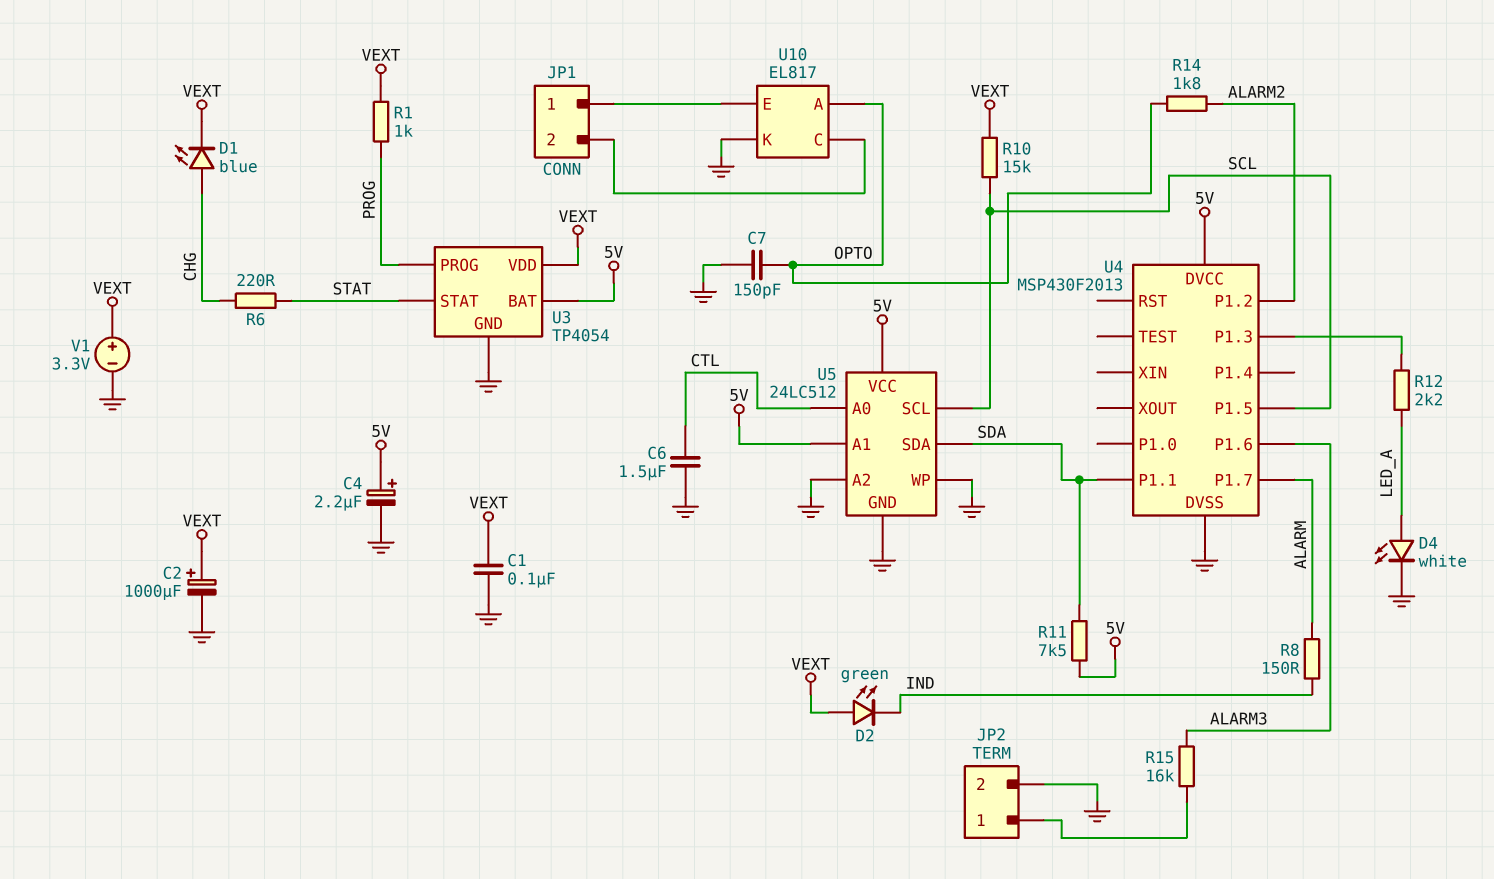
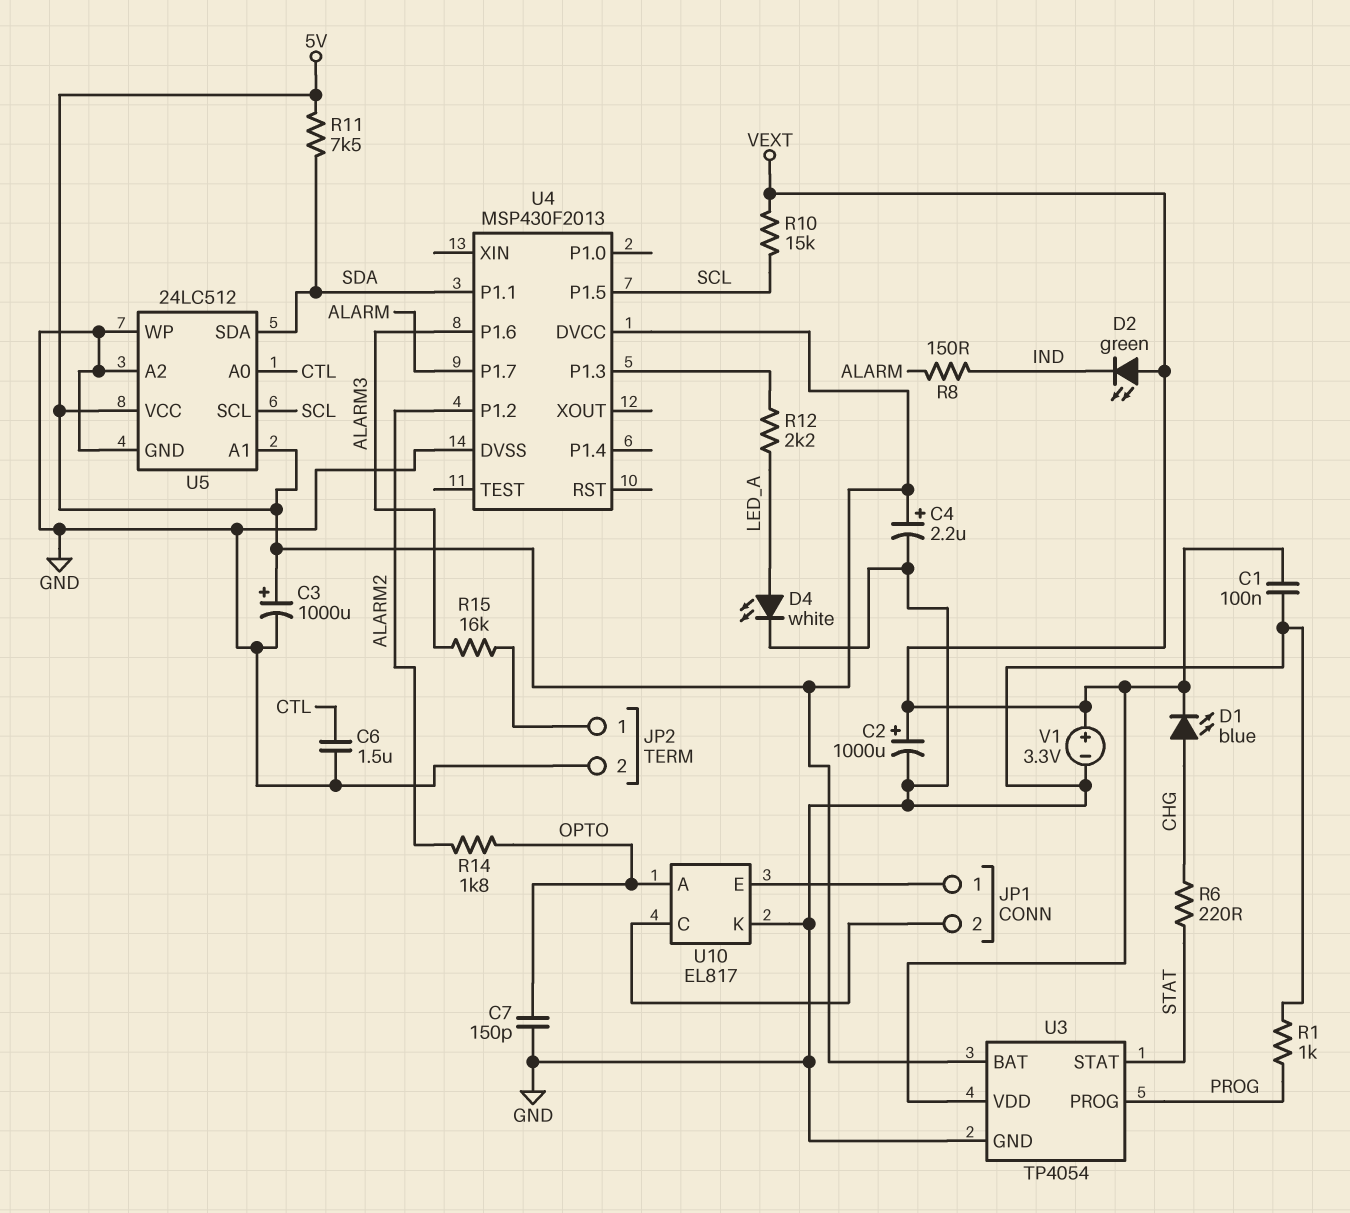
C3: none -> 1000uF (plus 5V, minus GND)
R1: 1k (PROG, VEXT) -> 1k (GND, PROG)

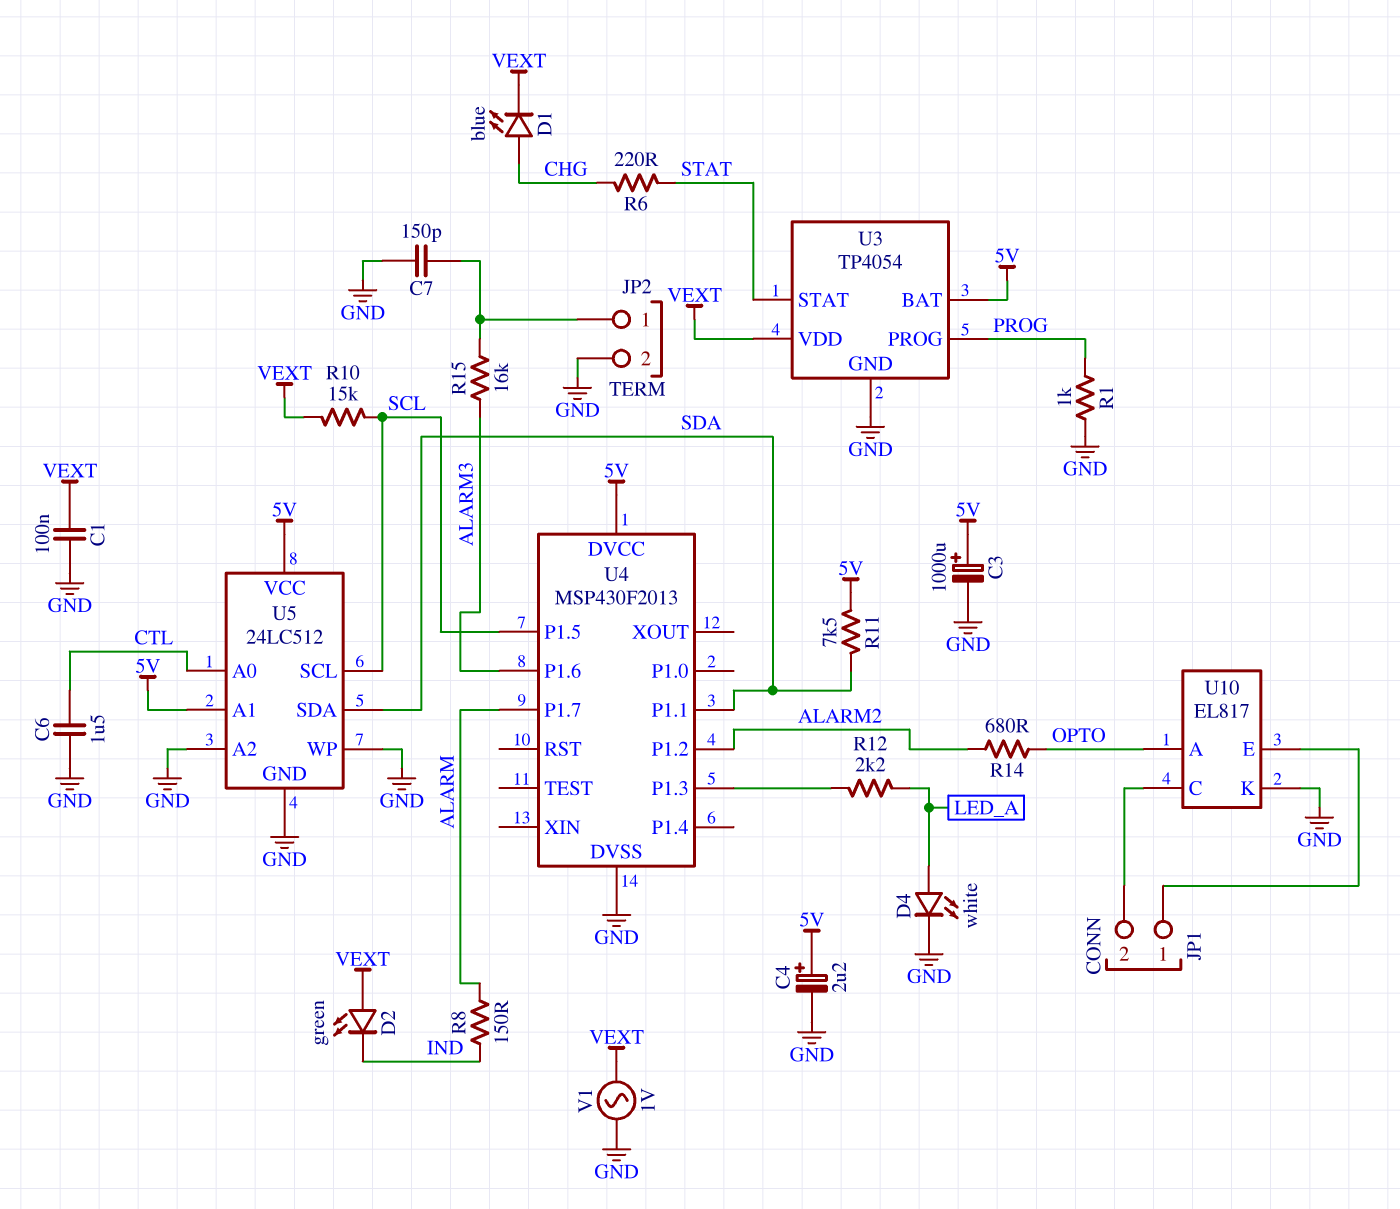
C2: 1000uF (plus VEXT, minus GND) -> none
C7: 150pF (GND, OPTO) -> 150pF (GND, JP2/1)
R14: 1.8k (ALARM2, OPTO) -> 680 (ALARM2, OPTO)
V1: 3.3V (plus VEXT, minus GND) -> AC 1V (GND, VEXT)

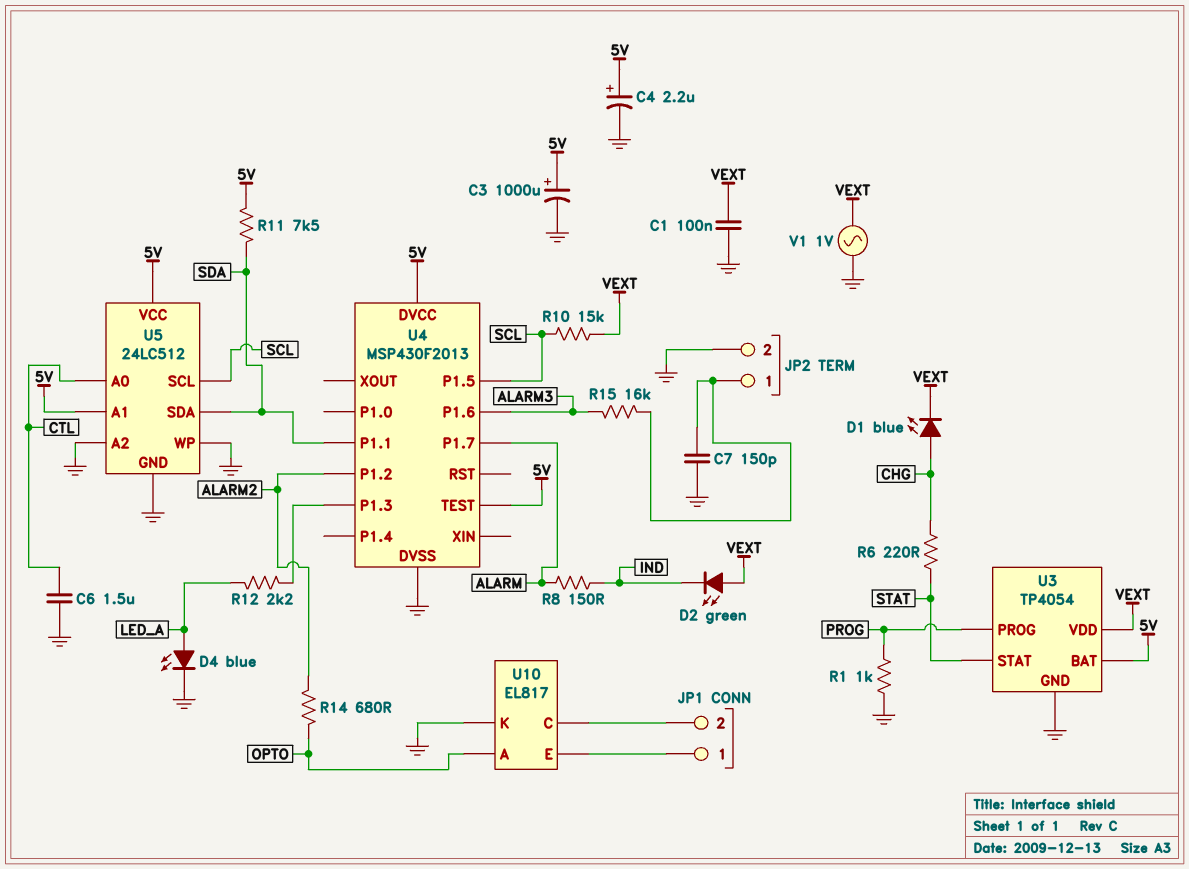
D4: LED white (A LED_A, K GND) -> LED blue (A LED_A, K GND)
U4 pin TEST: none -> 5V

